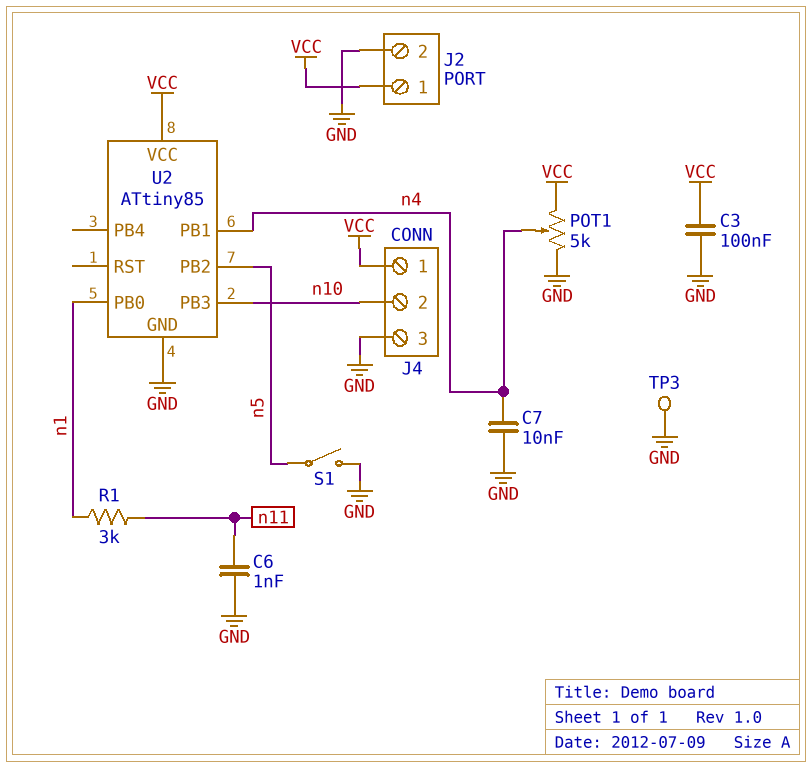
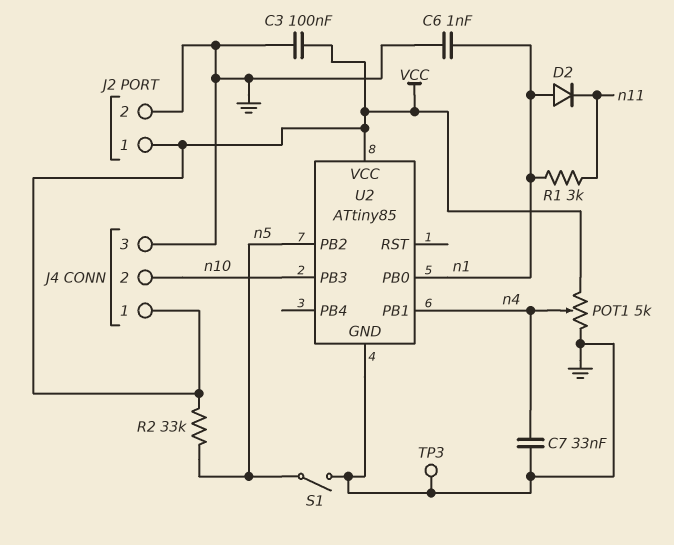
C6: 1nF (GND, n11) -> 1nF (GND, n1)
C7: 10nF (GND, n4) -> 33nF (GND, n4)
D2: none -> diode (A n1, K n11)
R2: none -> 33k (VCC, n5)

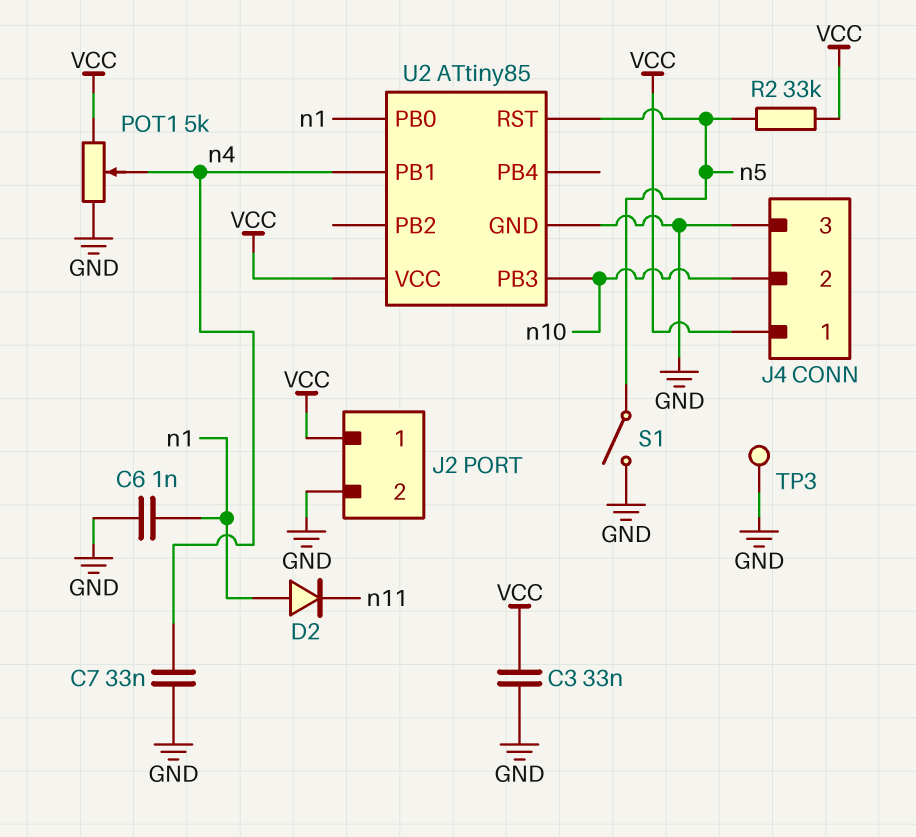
C3: 100nF (GND, VCC) -> 33nF (GND, VCC)
R1: 3k (n1, n11) -> none
U2 pin PB2: n5 -> none
U2 pin RST: none -> n5

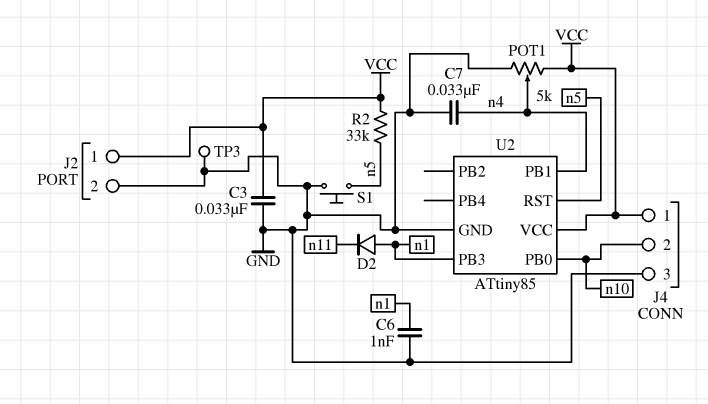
S1: switch (GND, n5) -> button (GND, n5)
U2 pin PB0: n1 -> n10
U2 pin PB3: n10 -> n1

